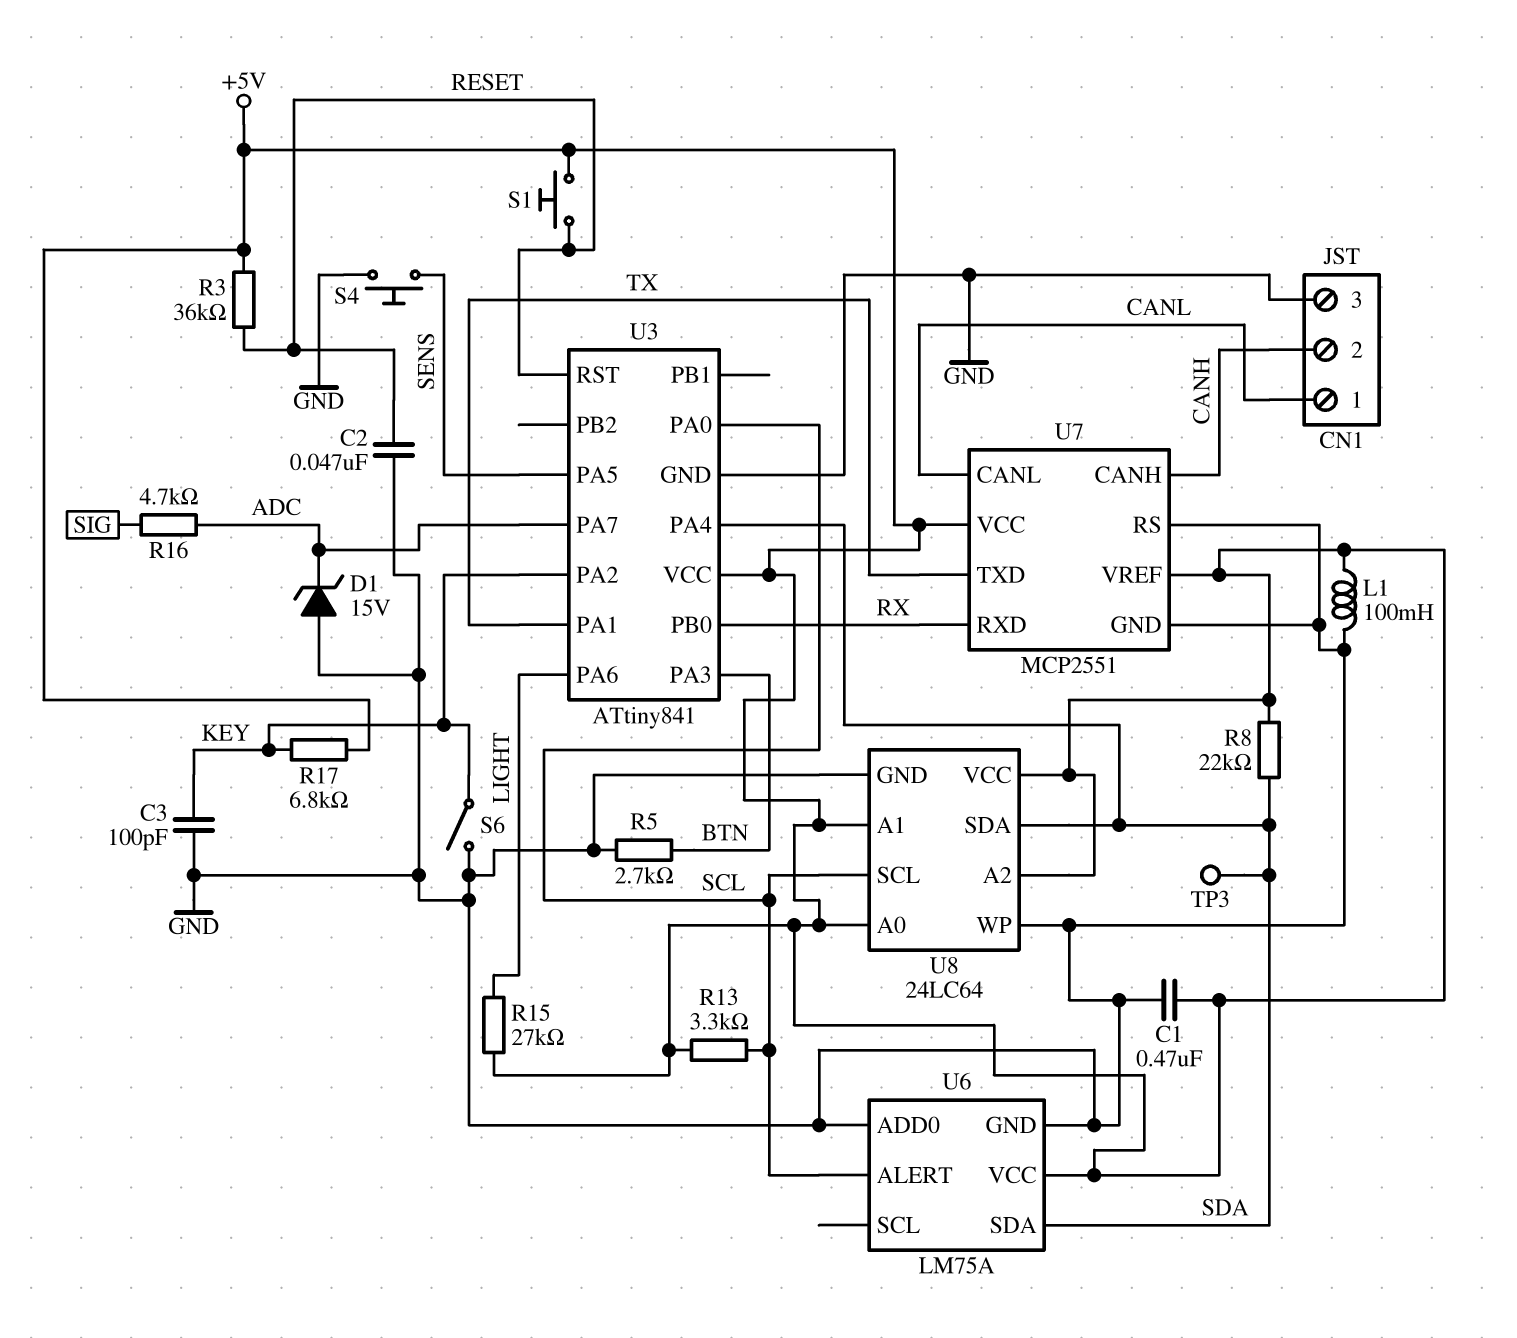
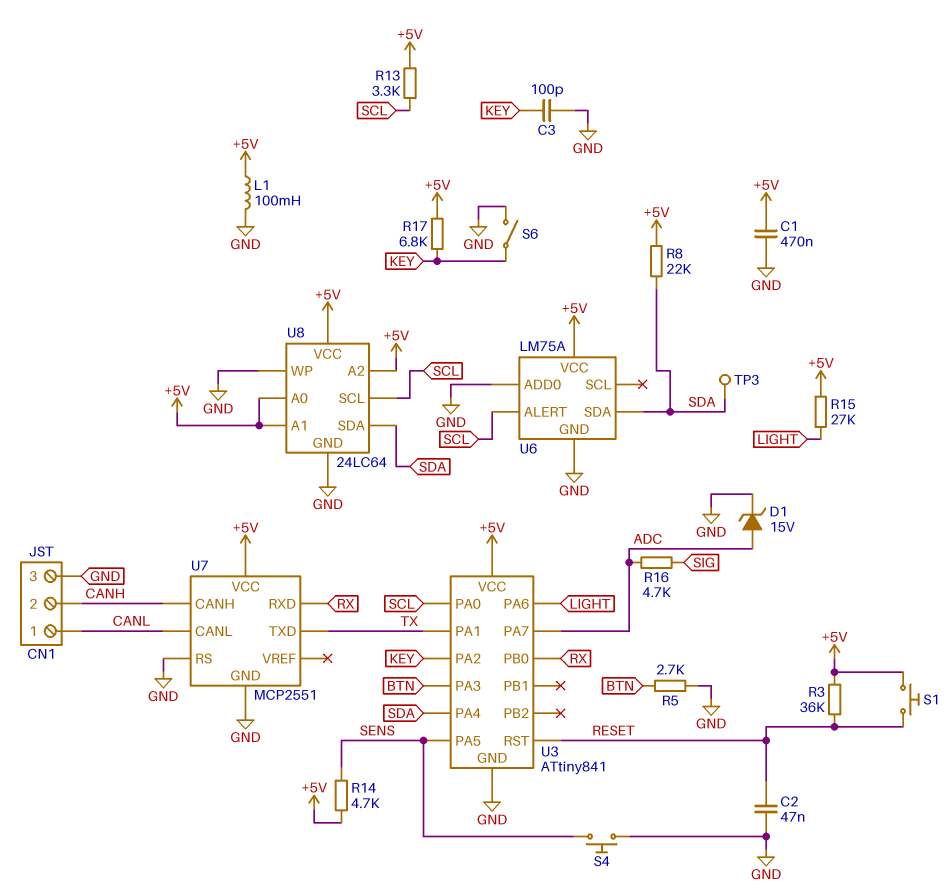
D1: zener 15V (A GND, K ADC) -> zener 15V (A ADC, K GND)
R14: none -> 4.7k (+5V, SENS)
U7 pin VREF: +5V -> none

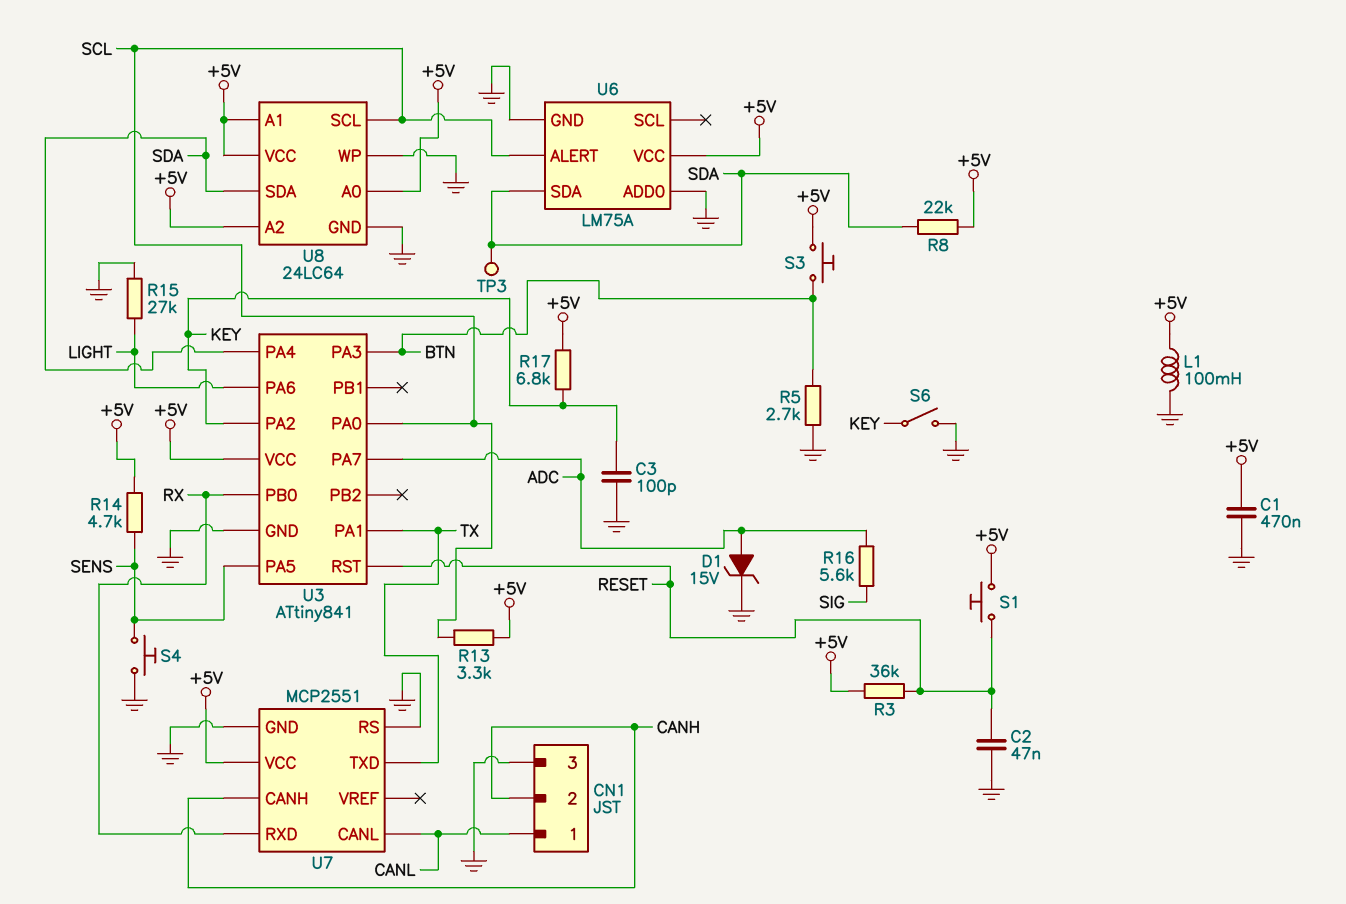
R15: 27k (+5V, LIGHT) -> 27k (GND, LIGHT)
R16: 4.7k (ADC, SIG) -> 5.6k (ADC, SIG)
S3: none -> button (+5V, BTN)

